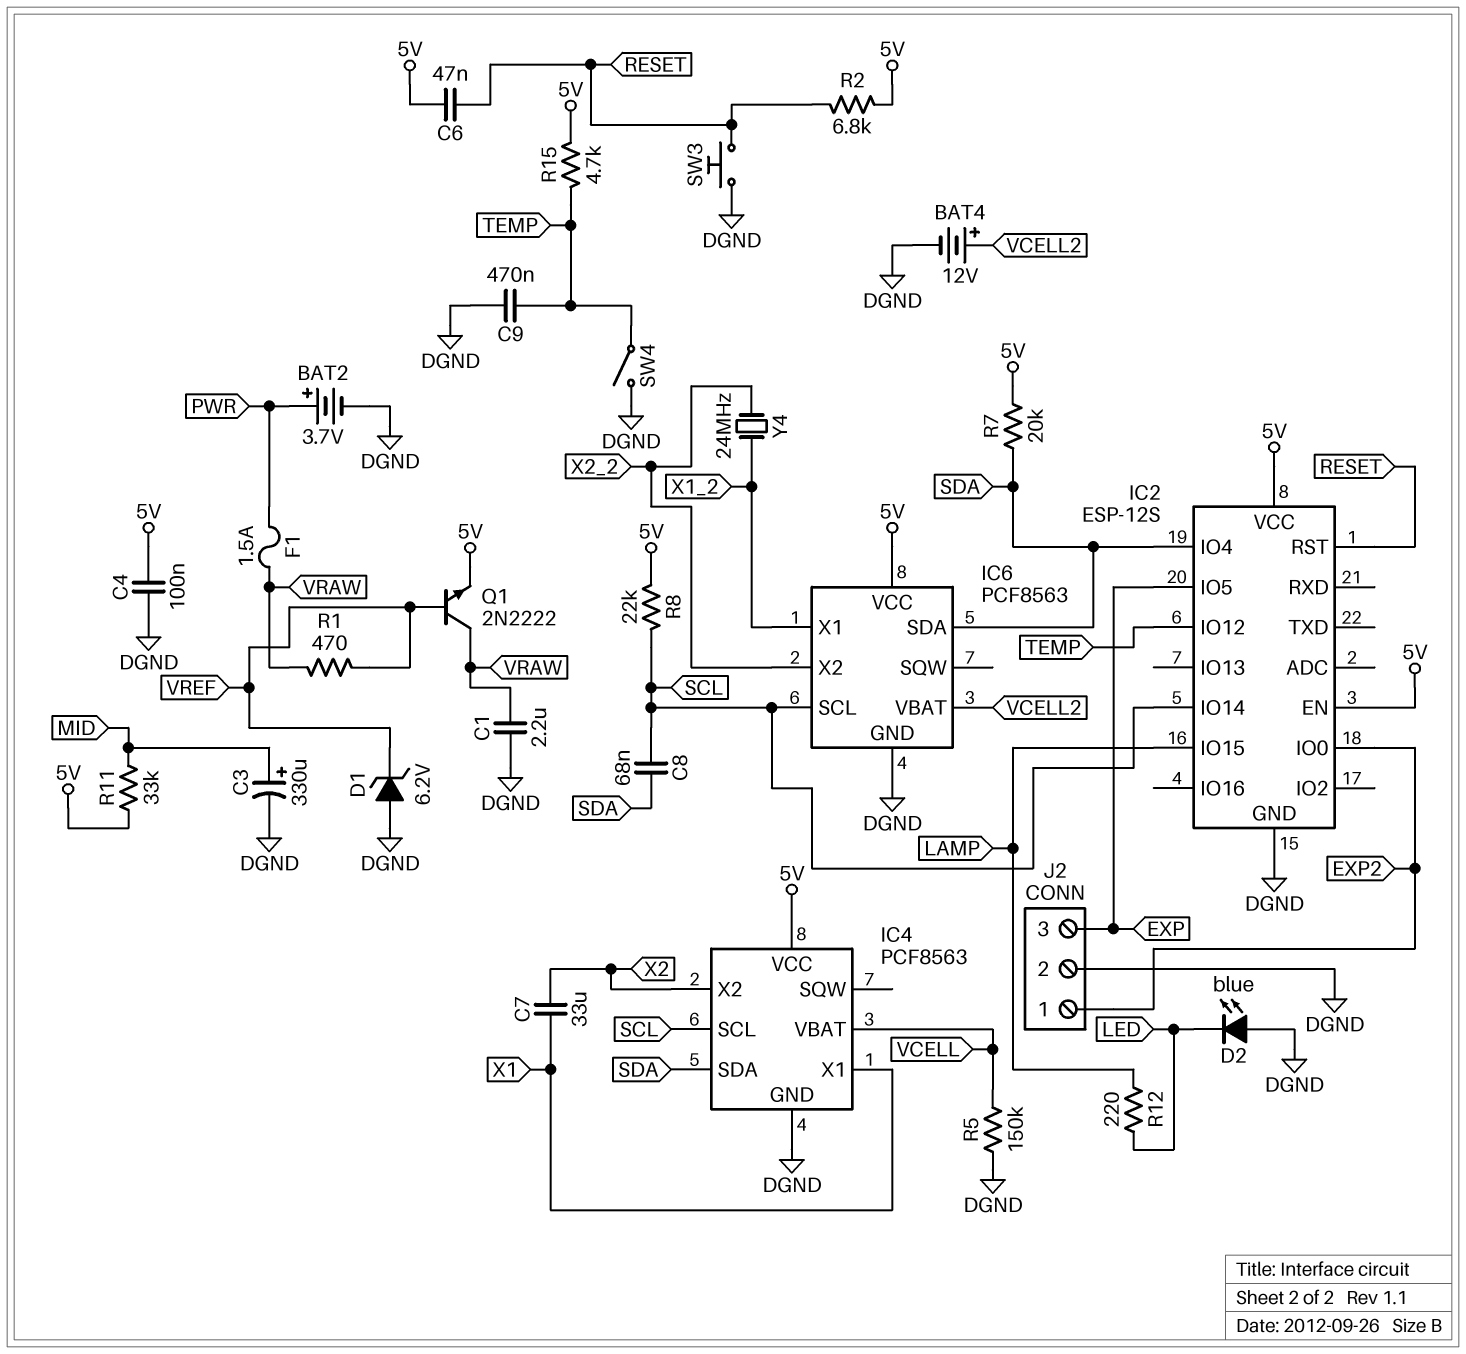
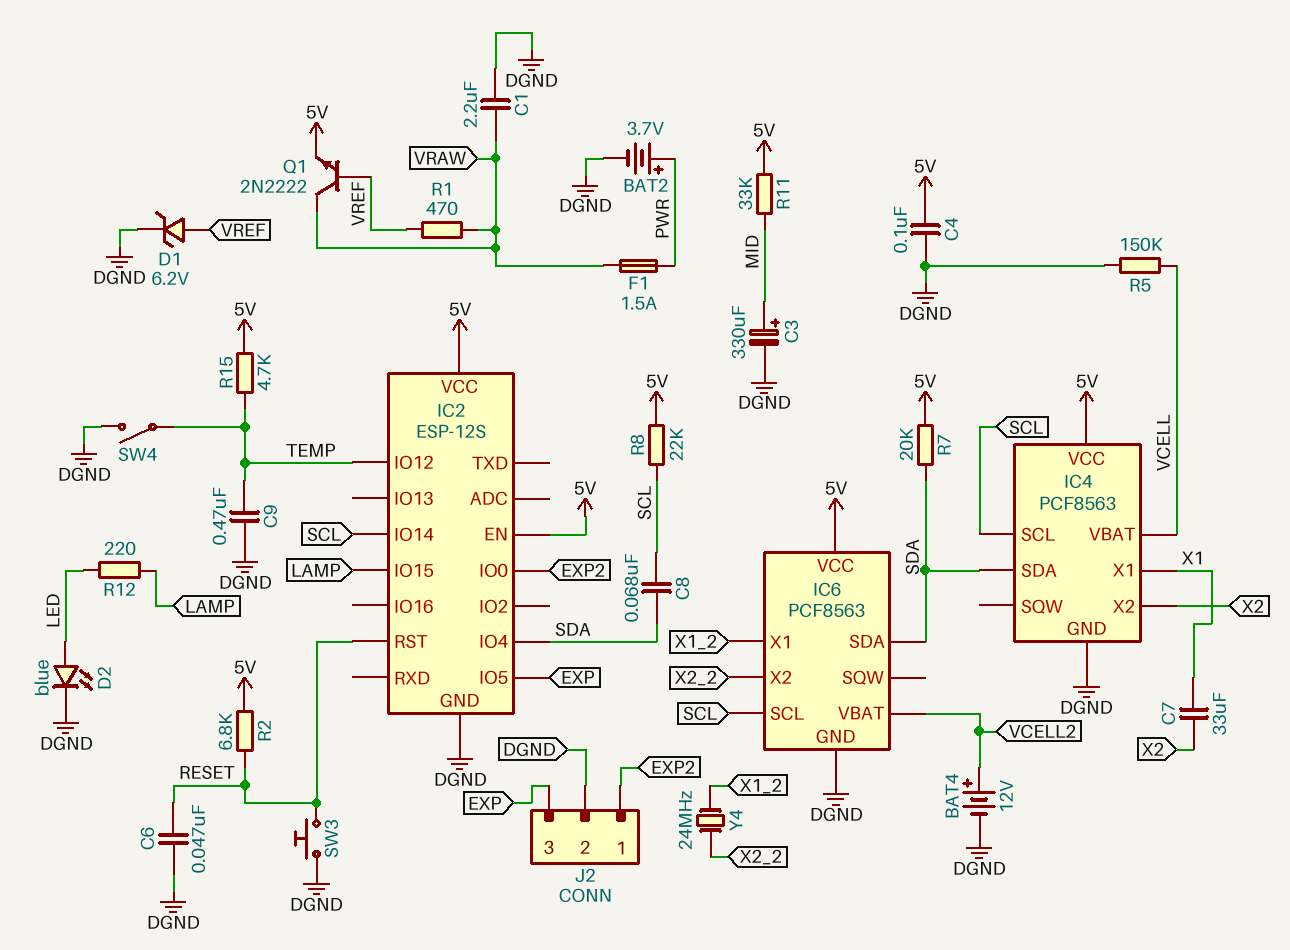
C6: 47nF (5V, RESET) -> 47nF (DGND, RESET)
D1: zener 6.2V (A DGND, K VREF) -> zener 6.2V (A VREF, K DGND)
D2: LED blue (A DGND, K LED) -> LED blue (A LED, K DGND)

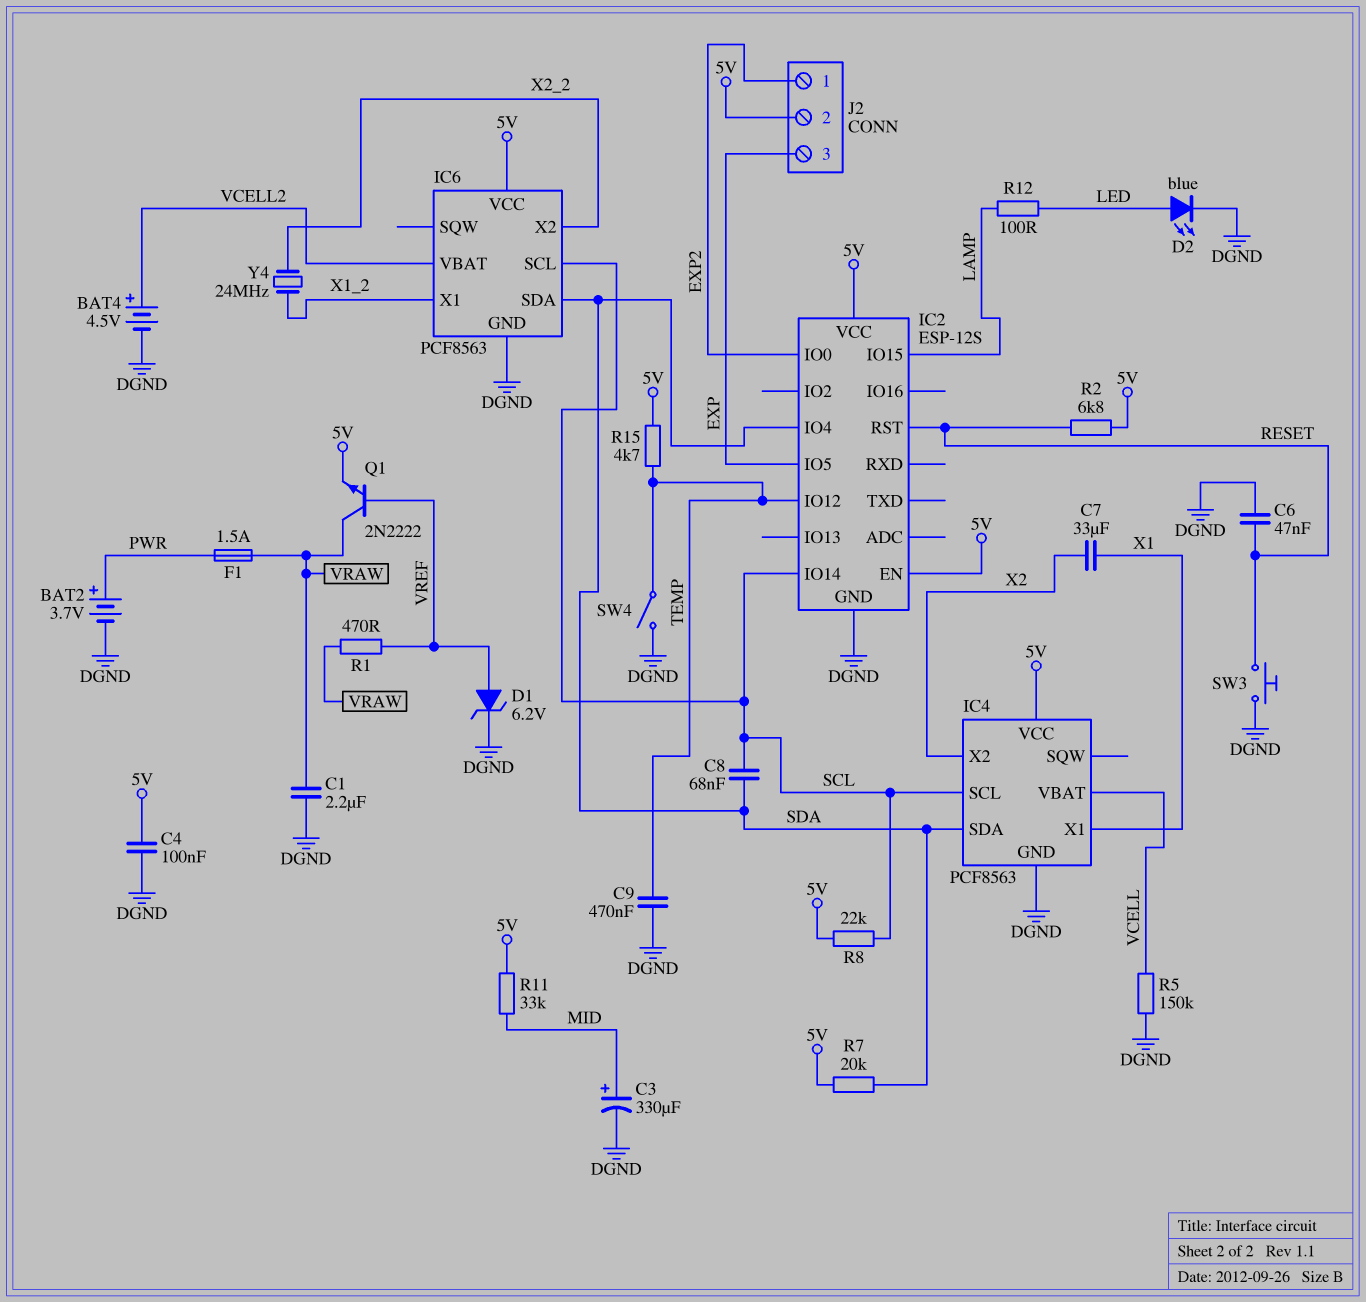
BAT4: 12V (plus VCELL2, minus DGND) -> 4.5V (plus VCELL2, minus DGND)
J2 pin 2: DGND -> 5V
R12: 220 (LAMP, LED) -> 100 (LAMP, LED)

